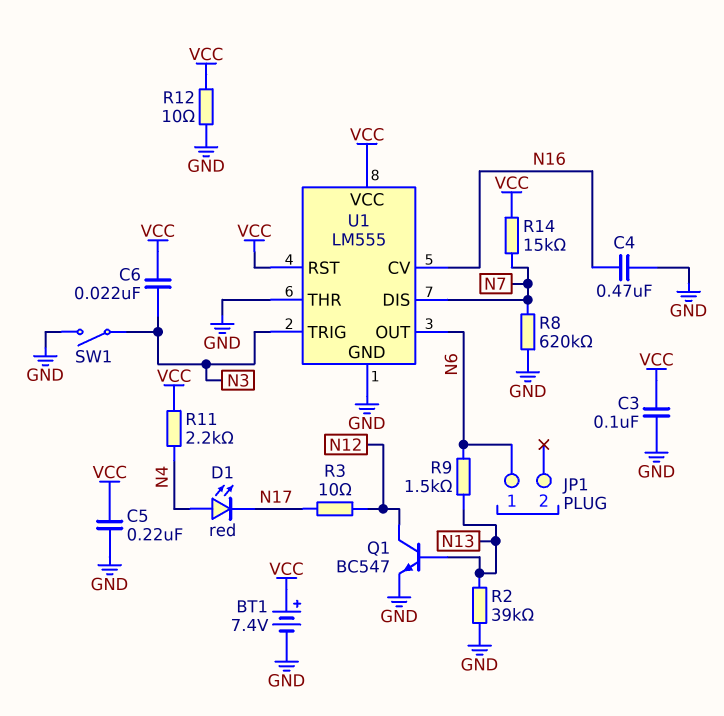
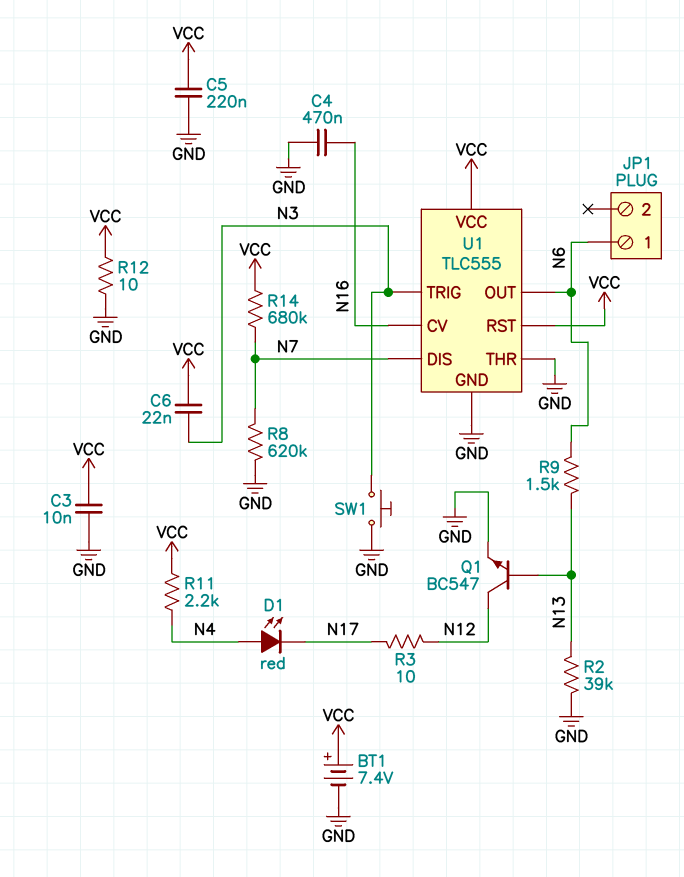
C3: 100nF (GND, VCC) -> 10nF (GND, VCC)
R14: 15k (N7, VCC) -> 680k (N7, VCC)
SW1: switch (GND, N3) -> button (GND, N3)
U1: LM555 -> TLC555

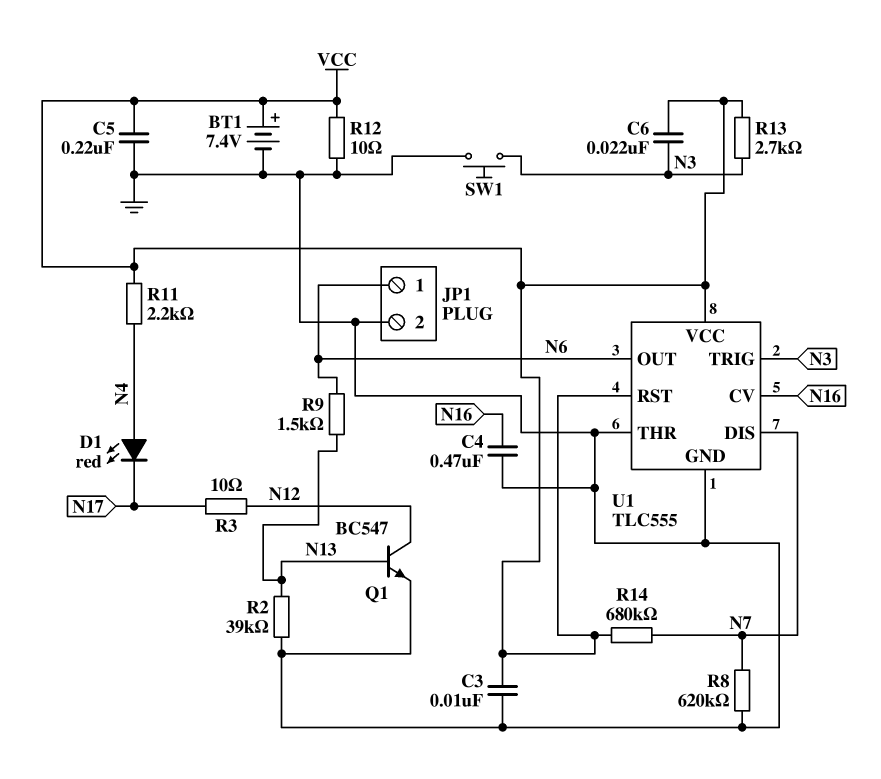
JP1 pin 2: none -> GND
R13: none -> 2.7k (N3, VCC)

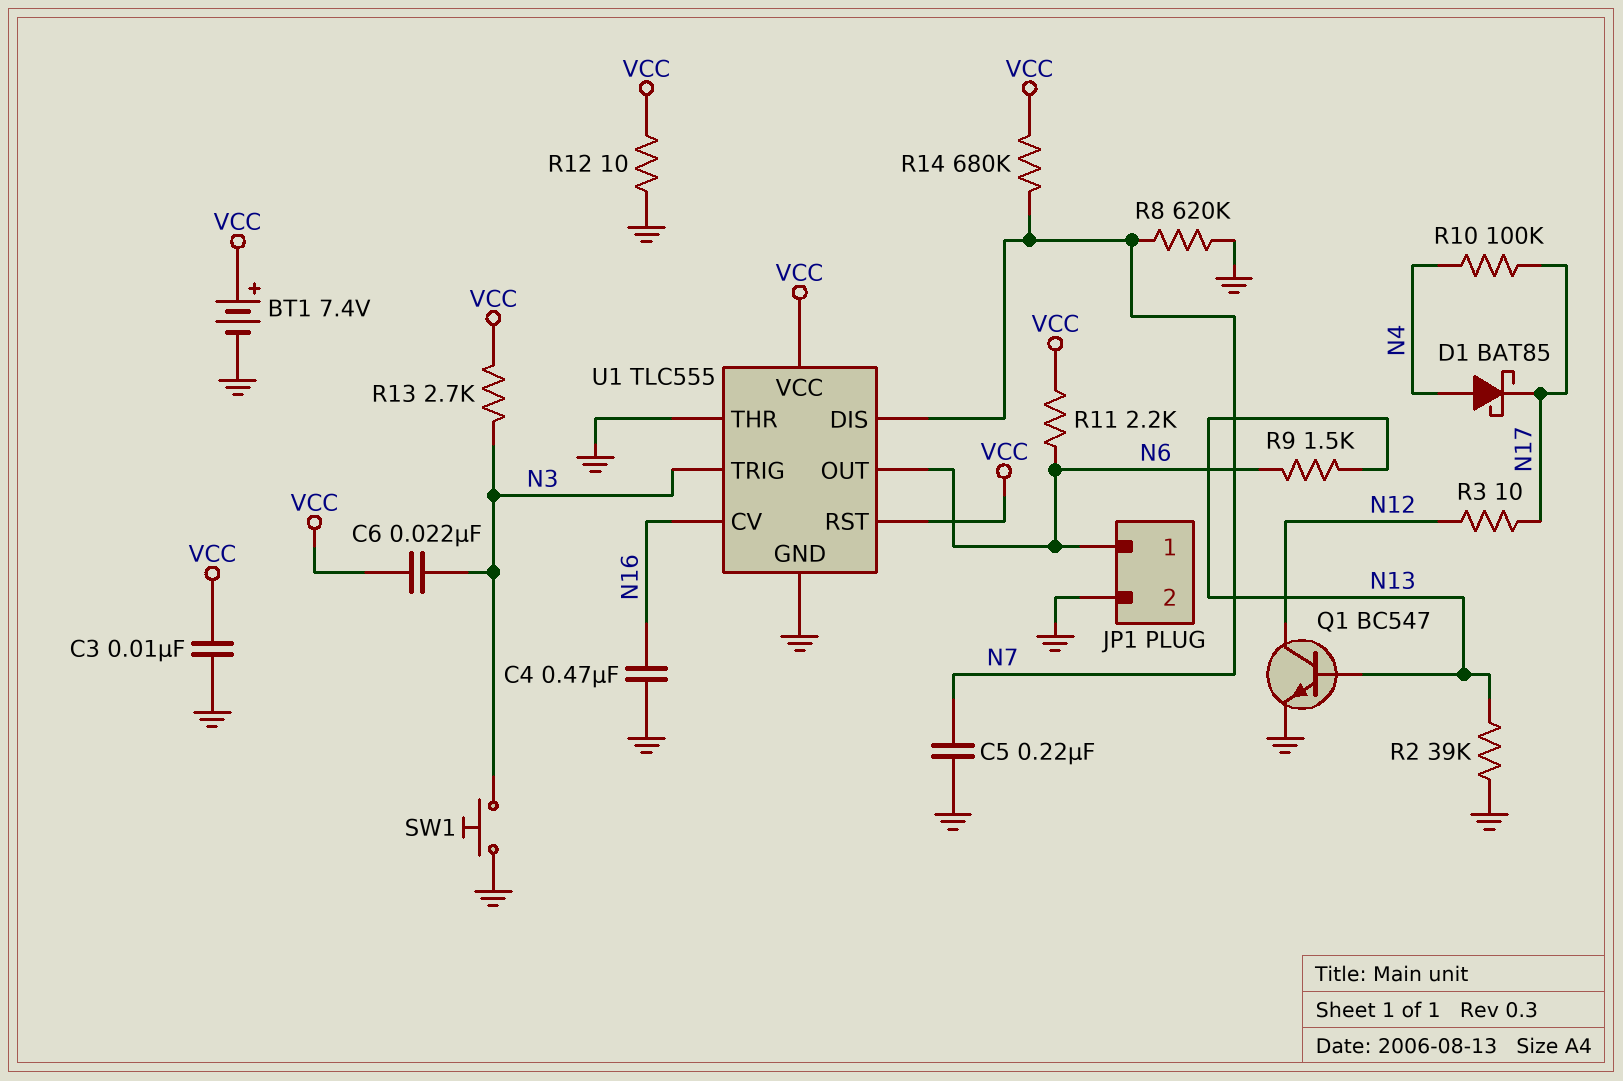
C5: 220nF (GND, VCC) -> 220nF (GND, N7)
D1: LED red (A N4, K N17) -> schottky BAT85 (A N4, K N17)
R10: none -> 100k (N4, N17)
R11: 2.2k (N4, VCC) -> 2.2k (N6, VCC)

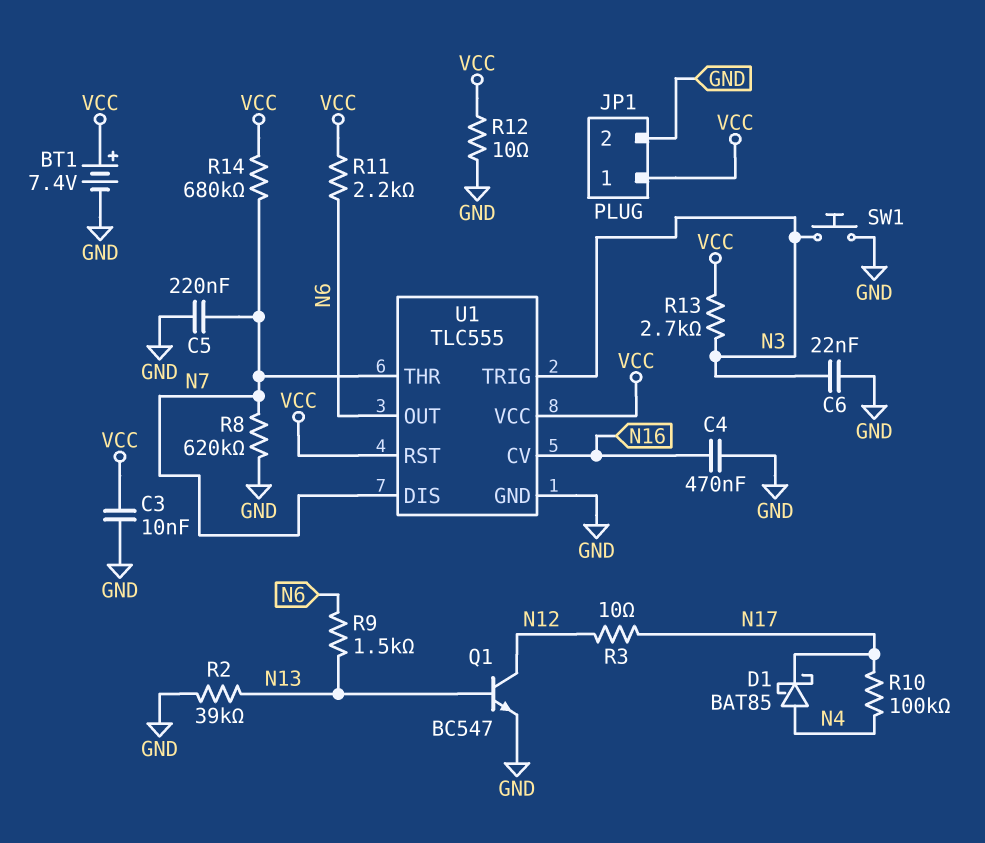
C6: 22nF (N3, VCC) -> 22nF (GND, N3)
JP1 pin 1: N6 -> VCC
U1 pin THR: GND -> N7

